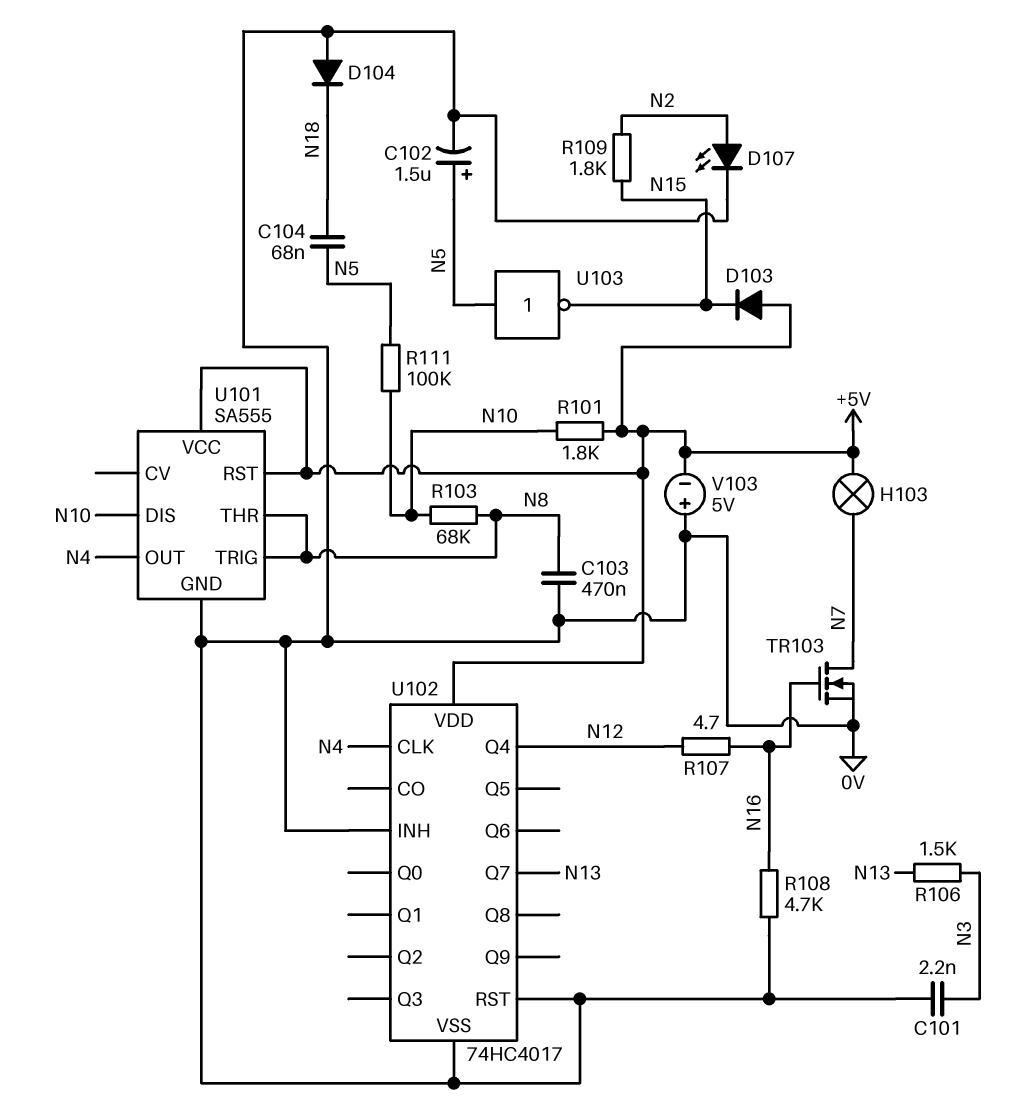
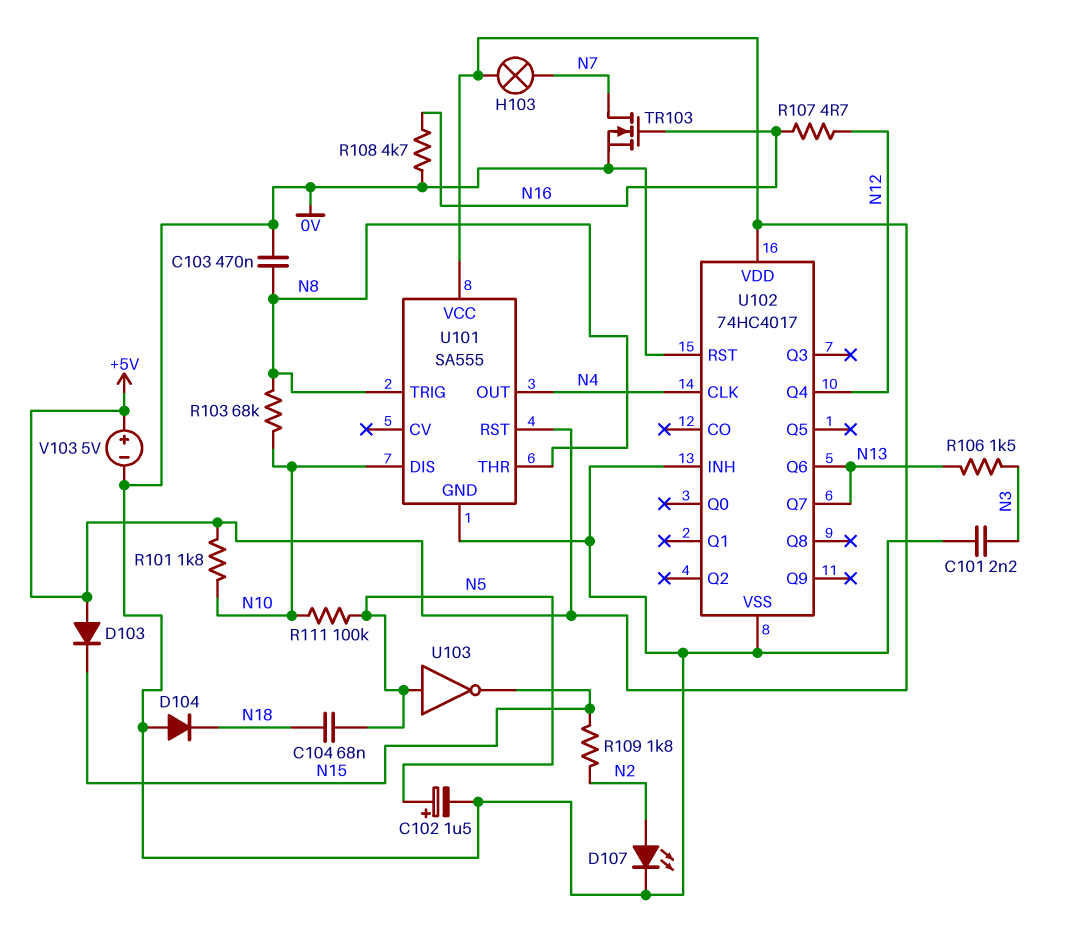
U102 pin Q6: none -> N13
V103: 5V (plus 0V, minus +5V) -> 5V (plus +5V, minus 0V)

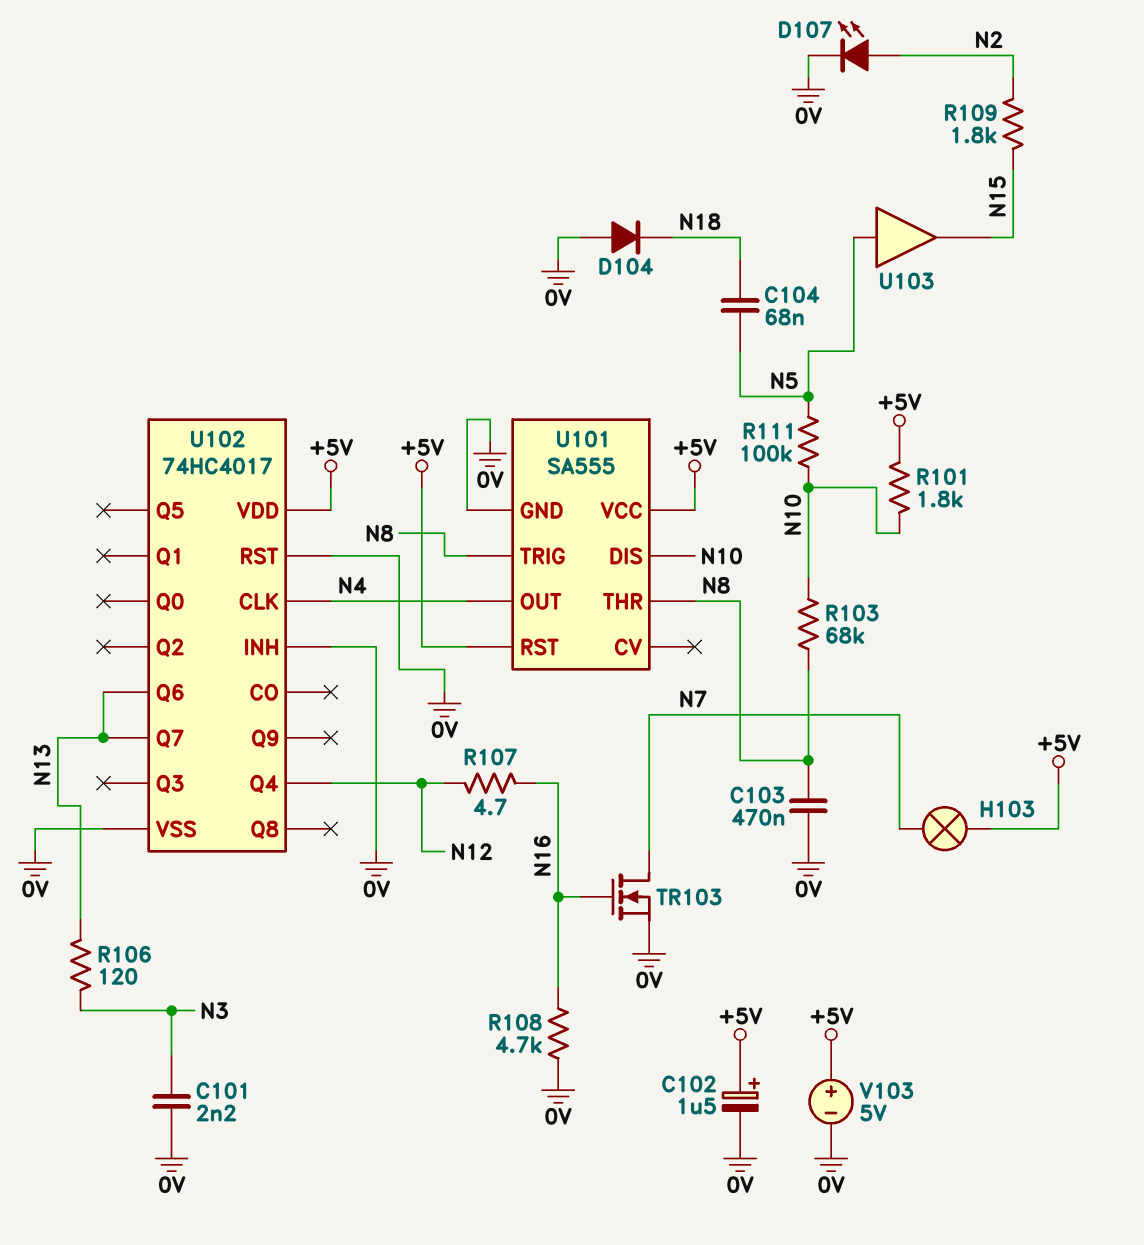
C102: 1.5uF (plus N5, minus 0V) -> 1.5uF (plus +5V, minus 0V)
D103: diode (A +5V, K N15) -> none
R106: 1.5k (N3, N13) -> 120 (N3, N13)
U103: NOT (in N5, out N15) -> buffer (in N5, out N15)

